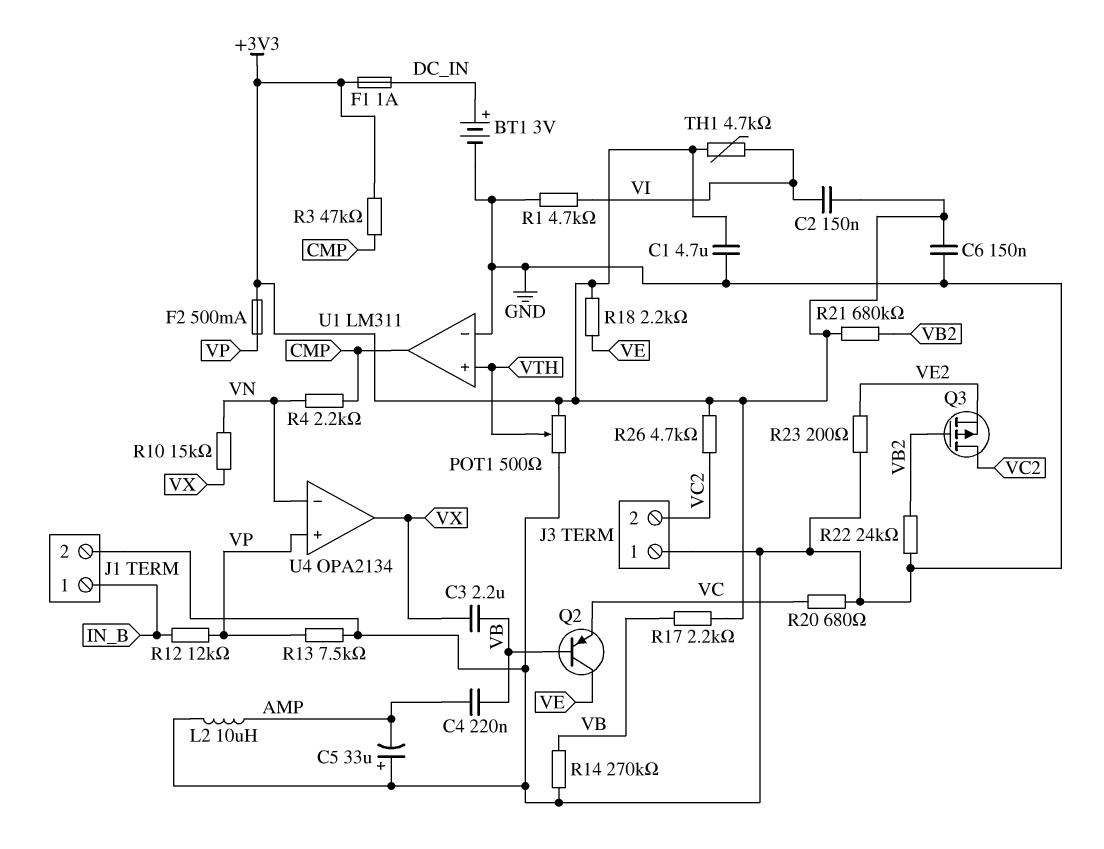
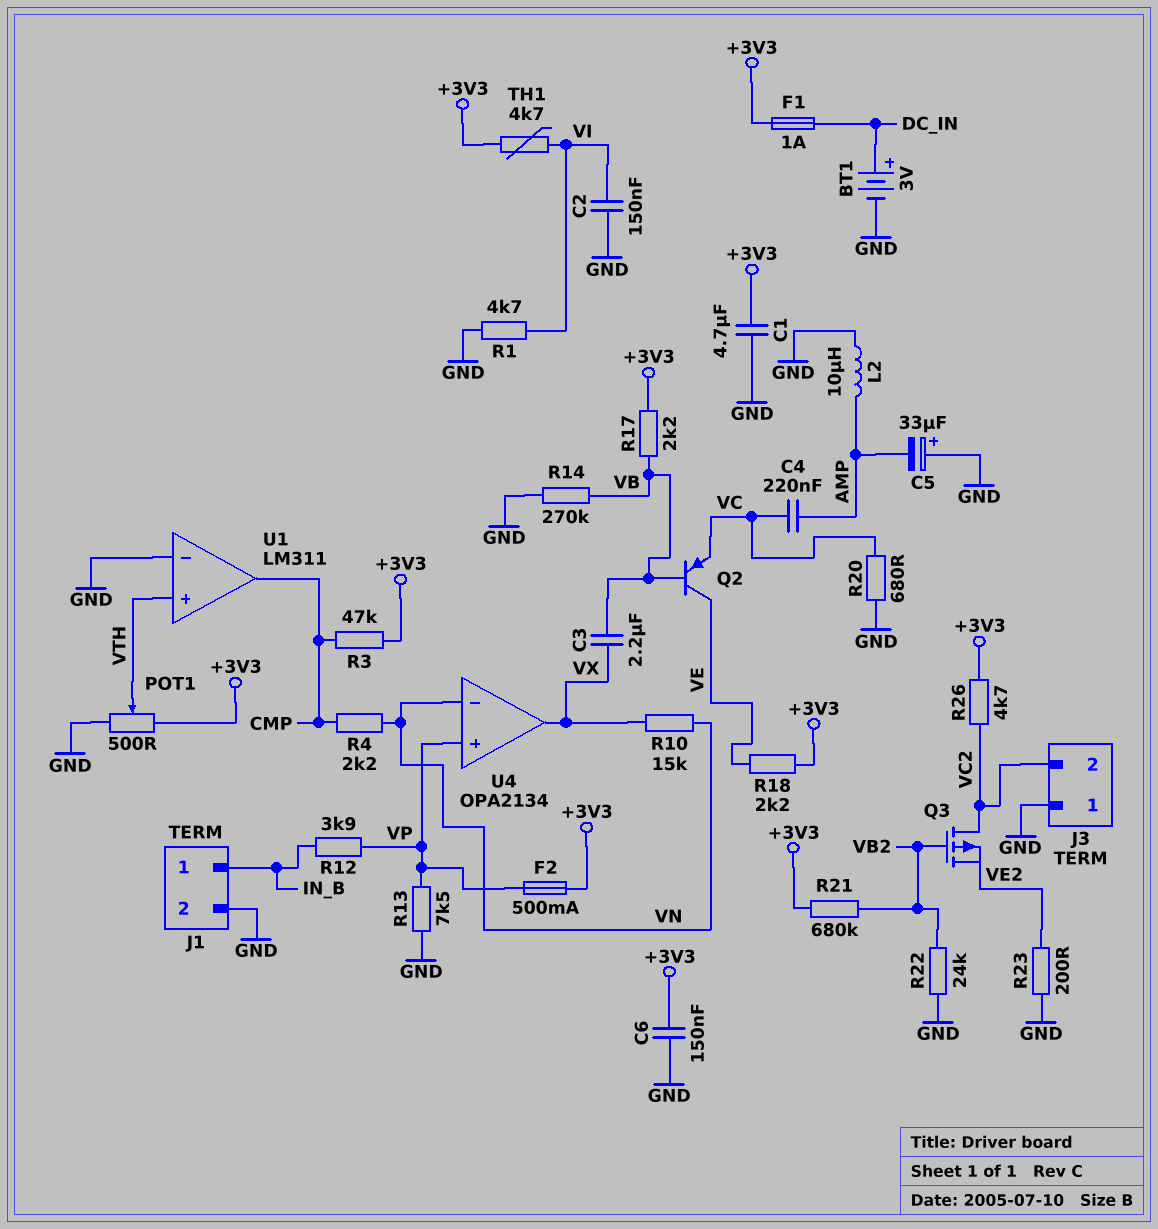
C2: 150nF (+3V3, VI) -> 150nF (GND, VI)
C4: 220nF (AMP, VB) -> 220nF (AMP, VC)
R12: 12k (IN_B, VP) -> 3.9k (IN_B, VP)

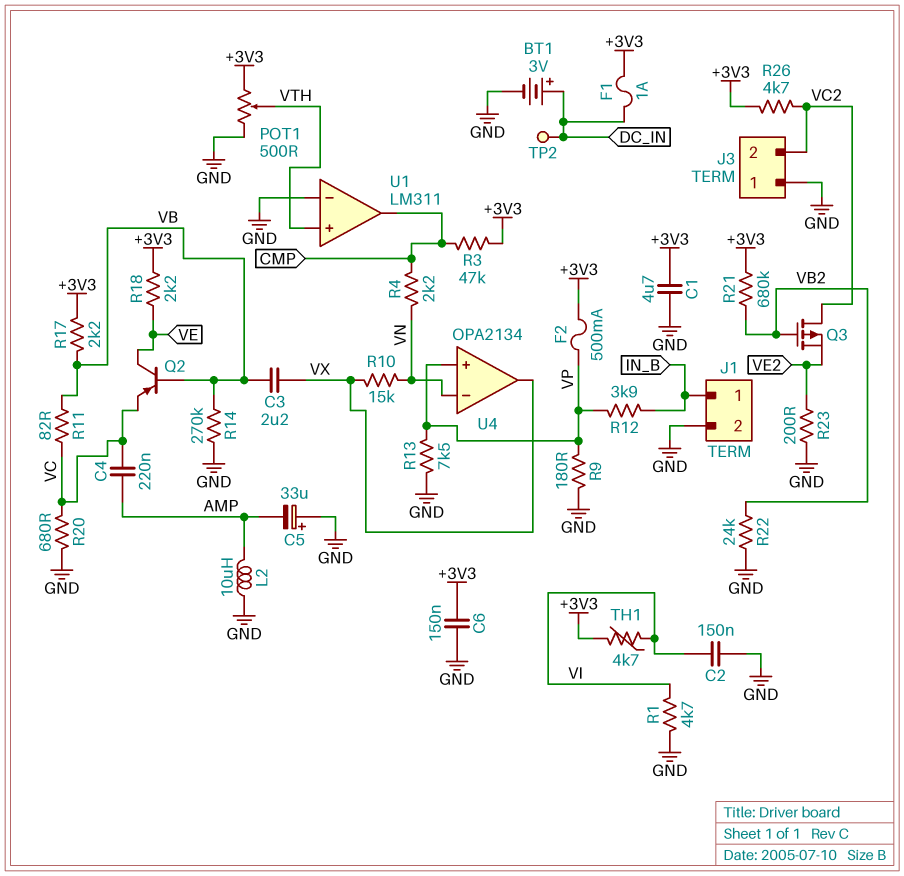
R9: none -> 180 (GND, VP)
R11: none -> 82 (VB, VC)
TP2: none -> test point (DC_IN)

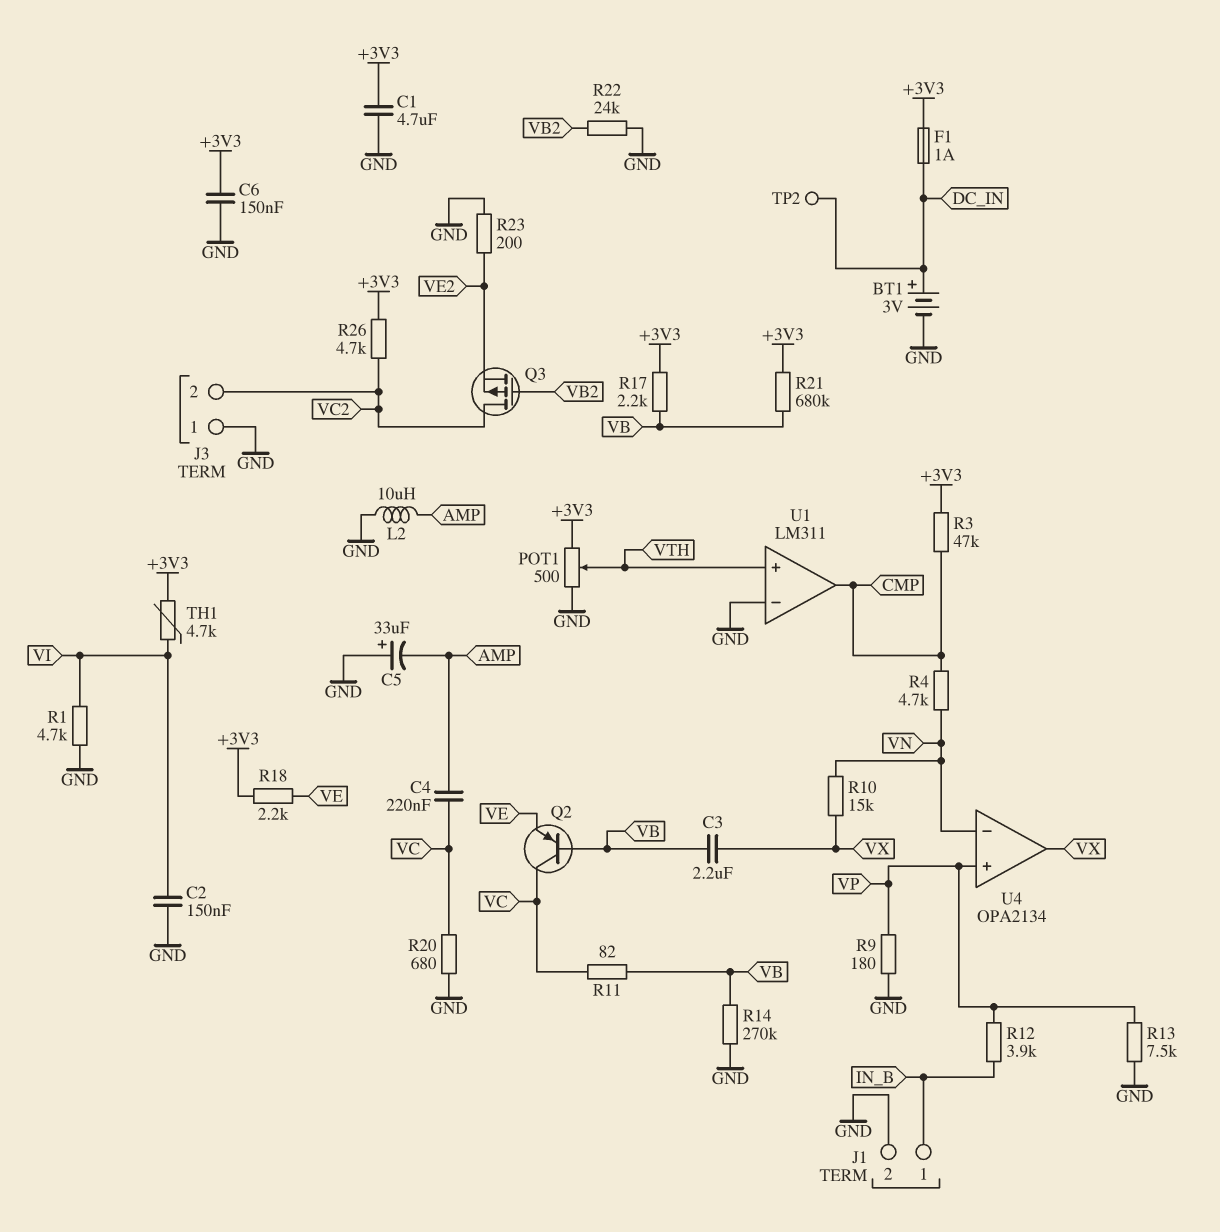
F2: 500mA (+3V3, VP) -> none
Q2: PNP (B VB, C VE, E VC) -> PNP (B VB, C VC, E VE)
R4: 2.2k (CMP, VN) -> 4.7k (CMP, VN)
R21: 680k (+3V3, VB2) -> 680k (+3V3, VB)

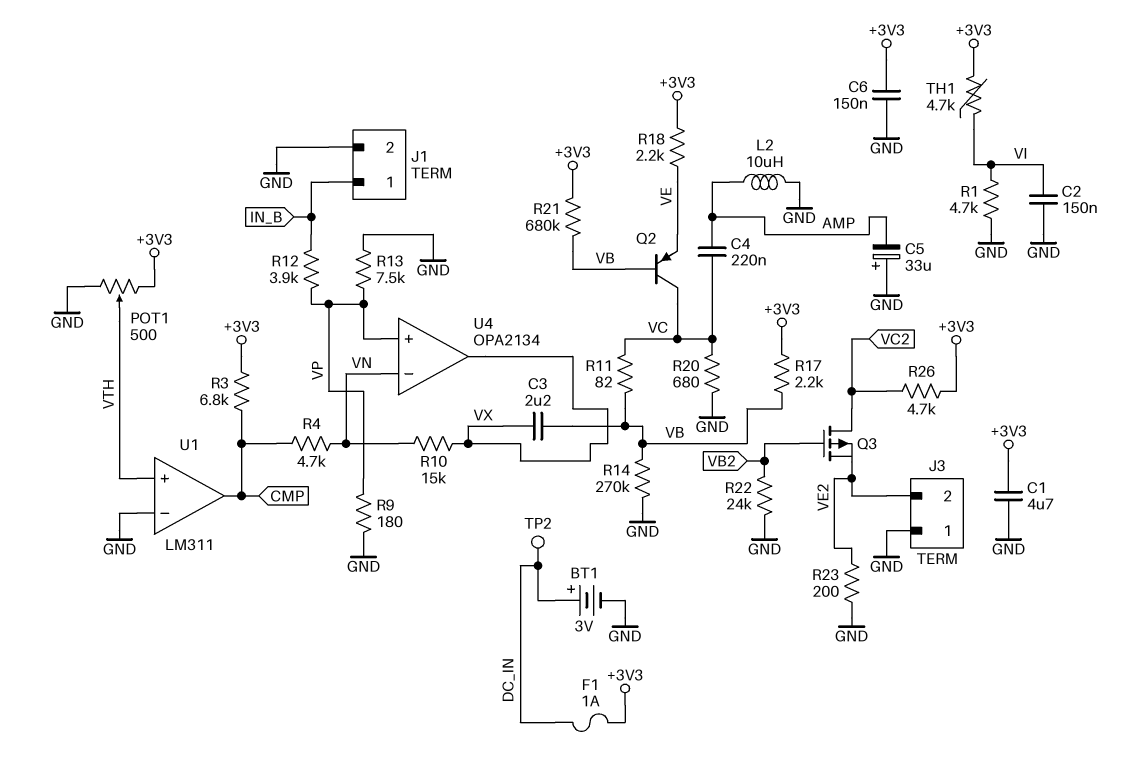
J3 pin 2: VC2 -> VE2
R3: 47k (+3V3, CMP) -> 6.8k (+3V3, CMP)

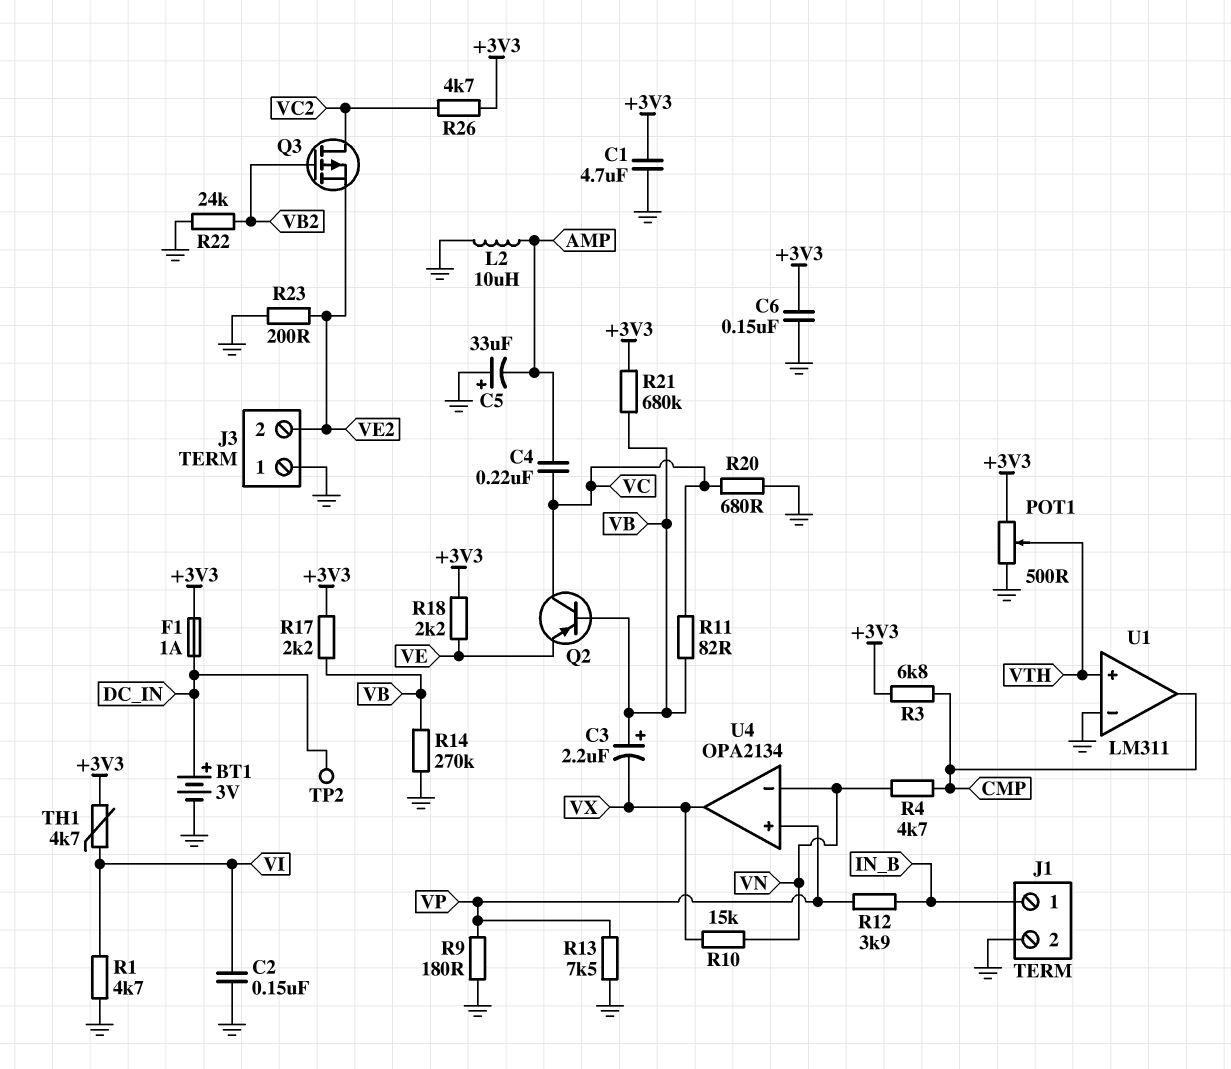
C3: 2.2uF (VB, VX) -> 2.2uF (plus VB, minus VX)

